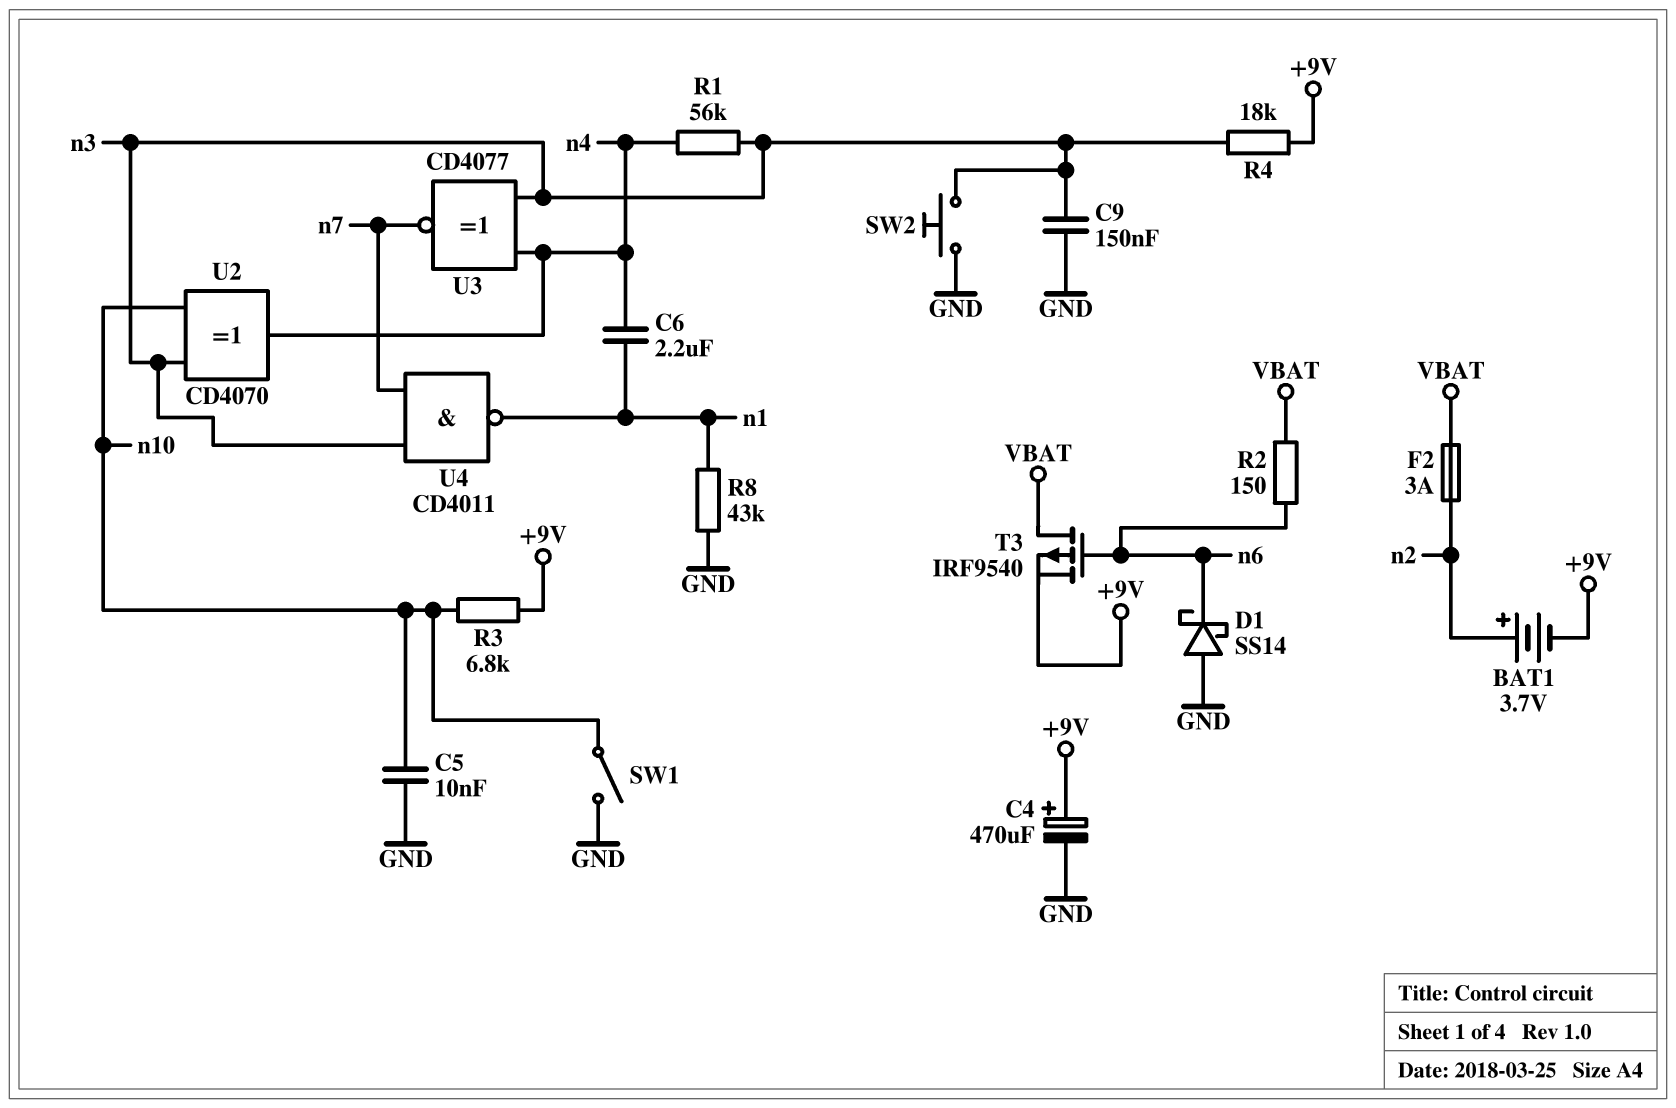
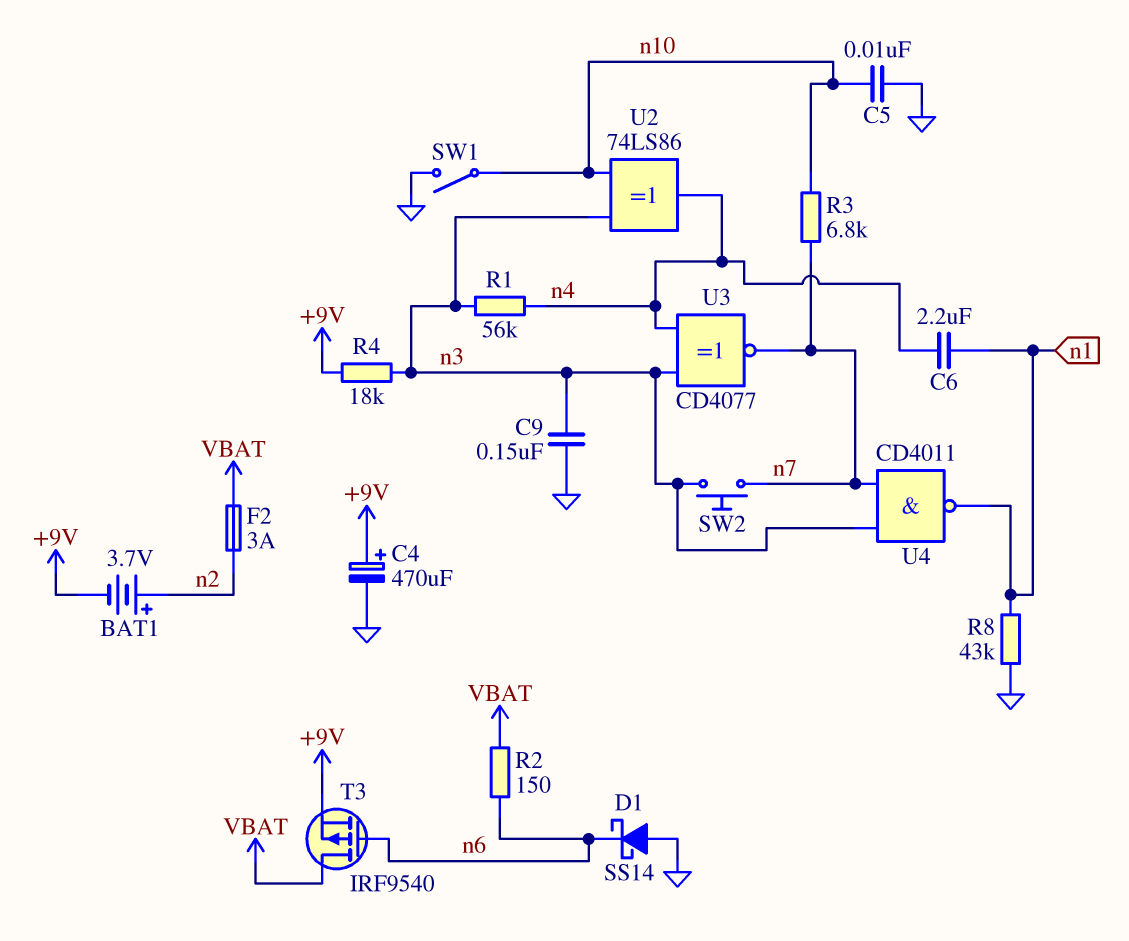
R3: 6.8k (+9V, n10) -> 6.8k (n7, n10)
SW2: button (GND, n3) -> button (n3, n7)
U2: XOR CD4070 (in n3, in n10, out n4) -> XOR 74LS86 (in n3, in n10, out n4)

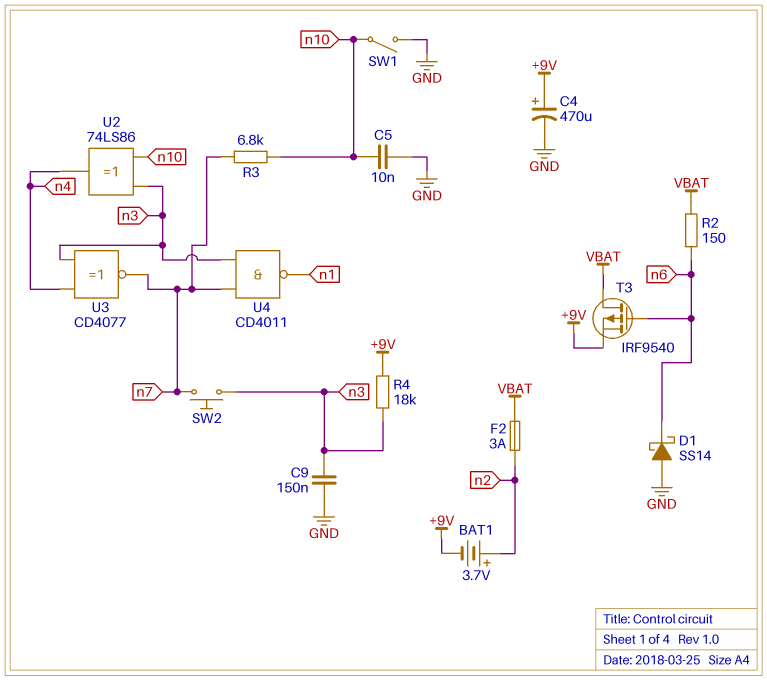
C6: 2.2uF (n1, n4) -> none
R1: 56k (n3, n4) -> none
R8: 43k (GND, n1) -> none

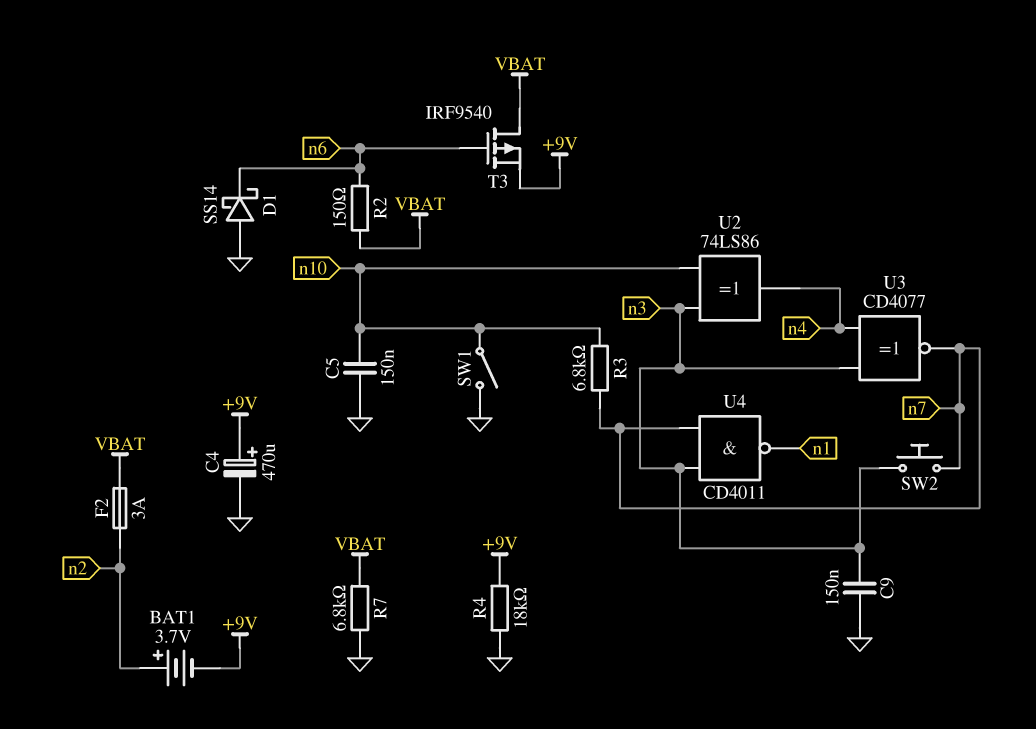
C5: 10nF (GND, n10) -> 150nF (GND, n10)
R4: 18k (+9V, n3) -> 18k (+9V, GND)
R7: none -> 6.8k (GND, VBAT)

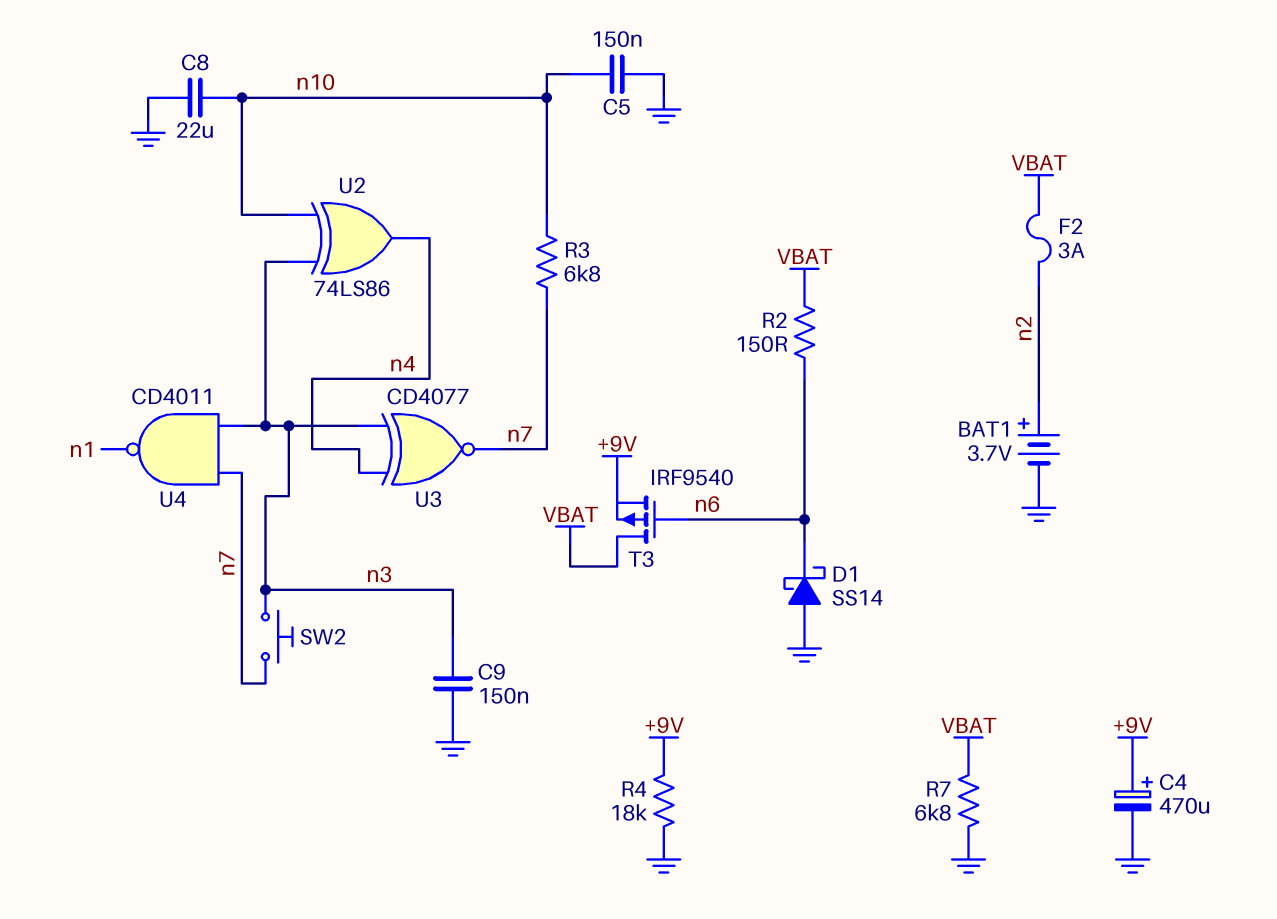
BAT1: 3.7V (plus n2, minus +9V) -> 3.7V (plus n2, minus GND)
C8: none -> 22uF (GND, n10)
SW1: switch (GND, n10) -> none

